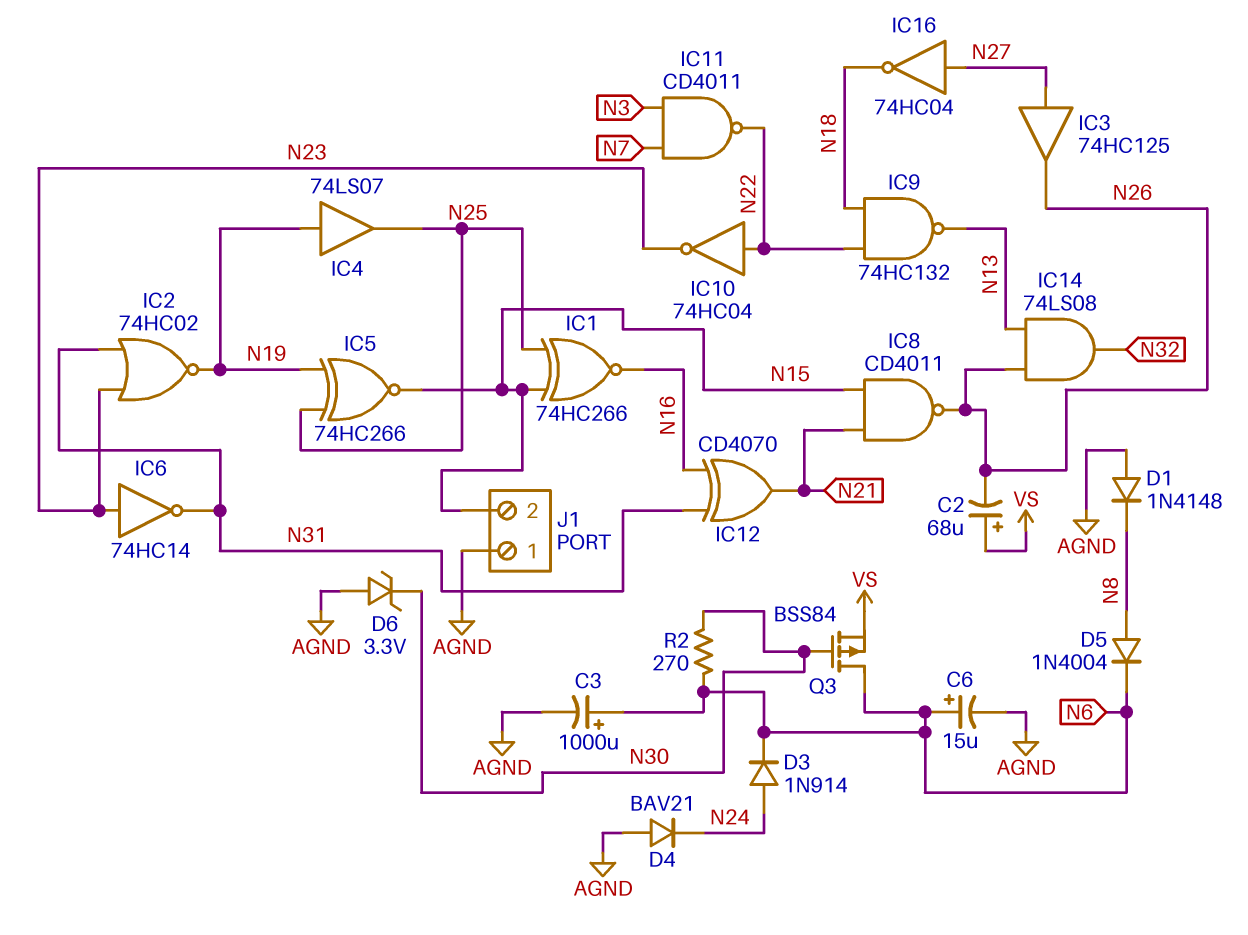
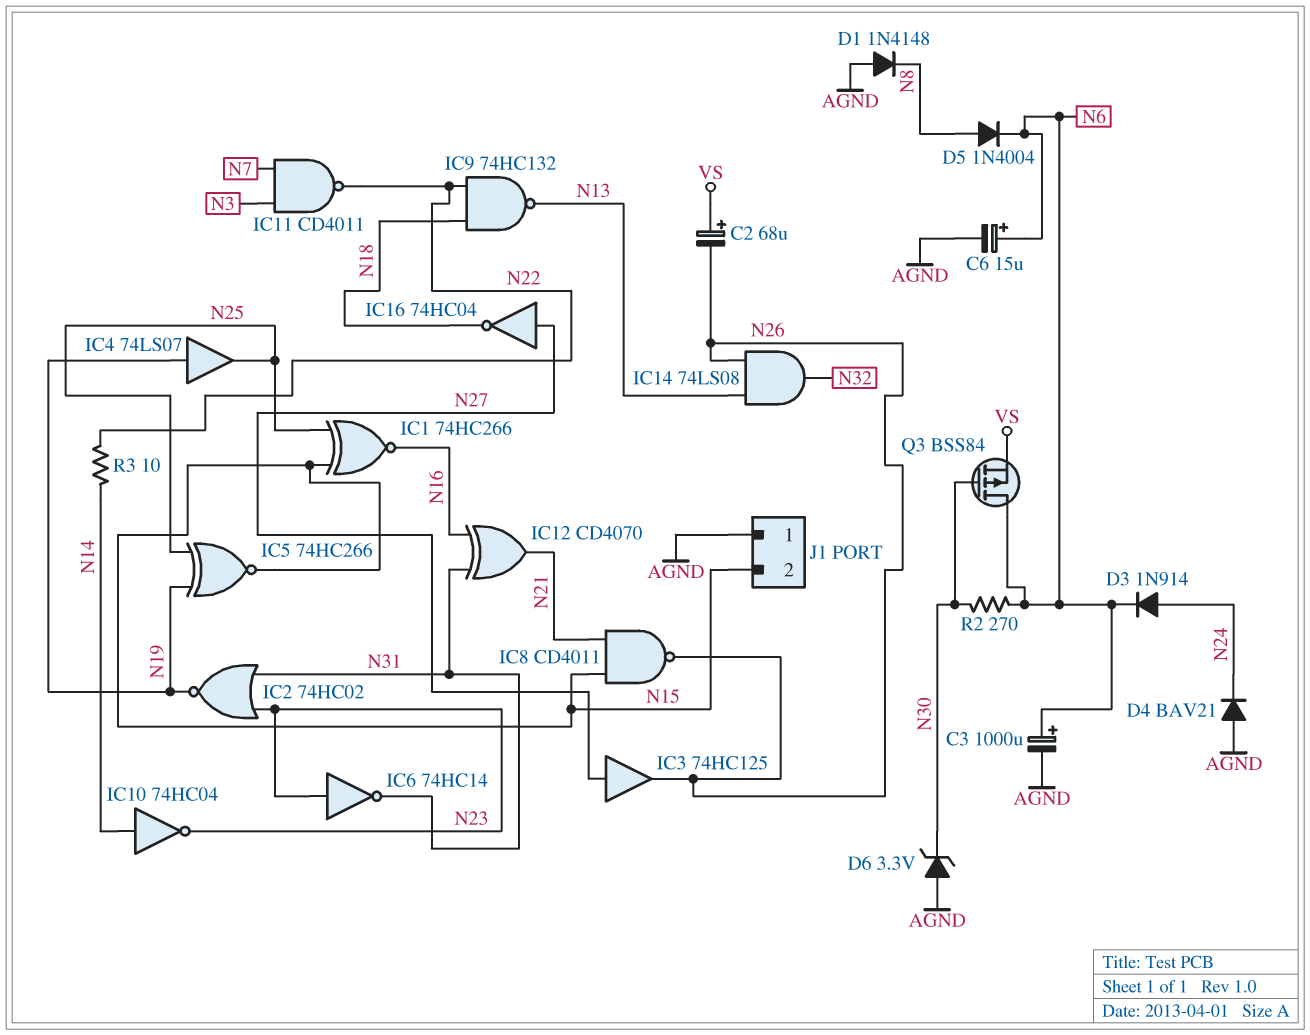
IC10: NOT 74HC04 (in N22, out N23) -> NOT 74HC04 (in N14, out N23)
R3: none -> 10 (N14, N22)

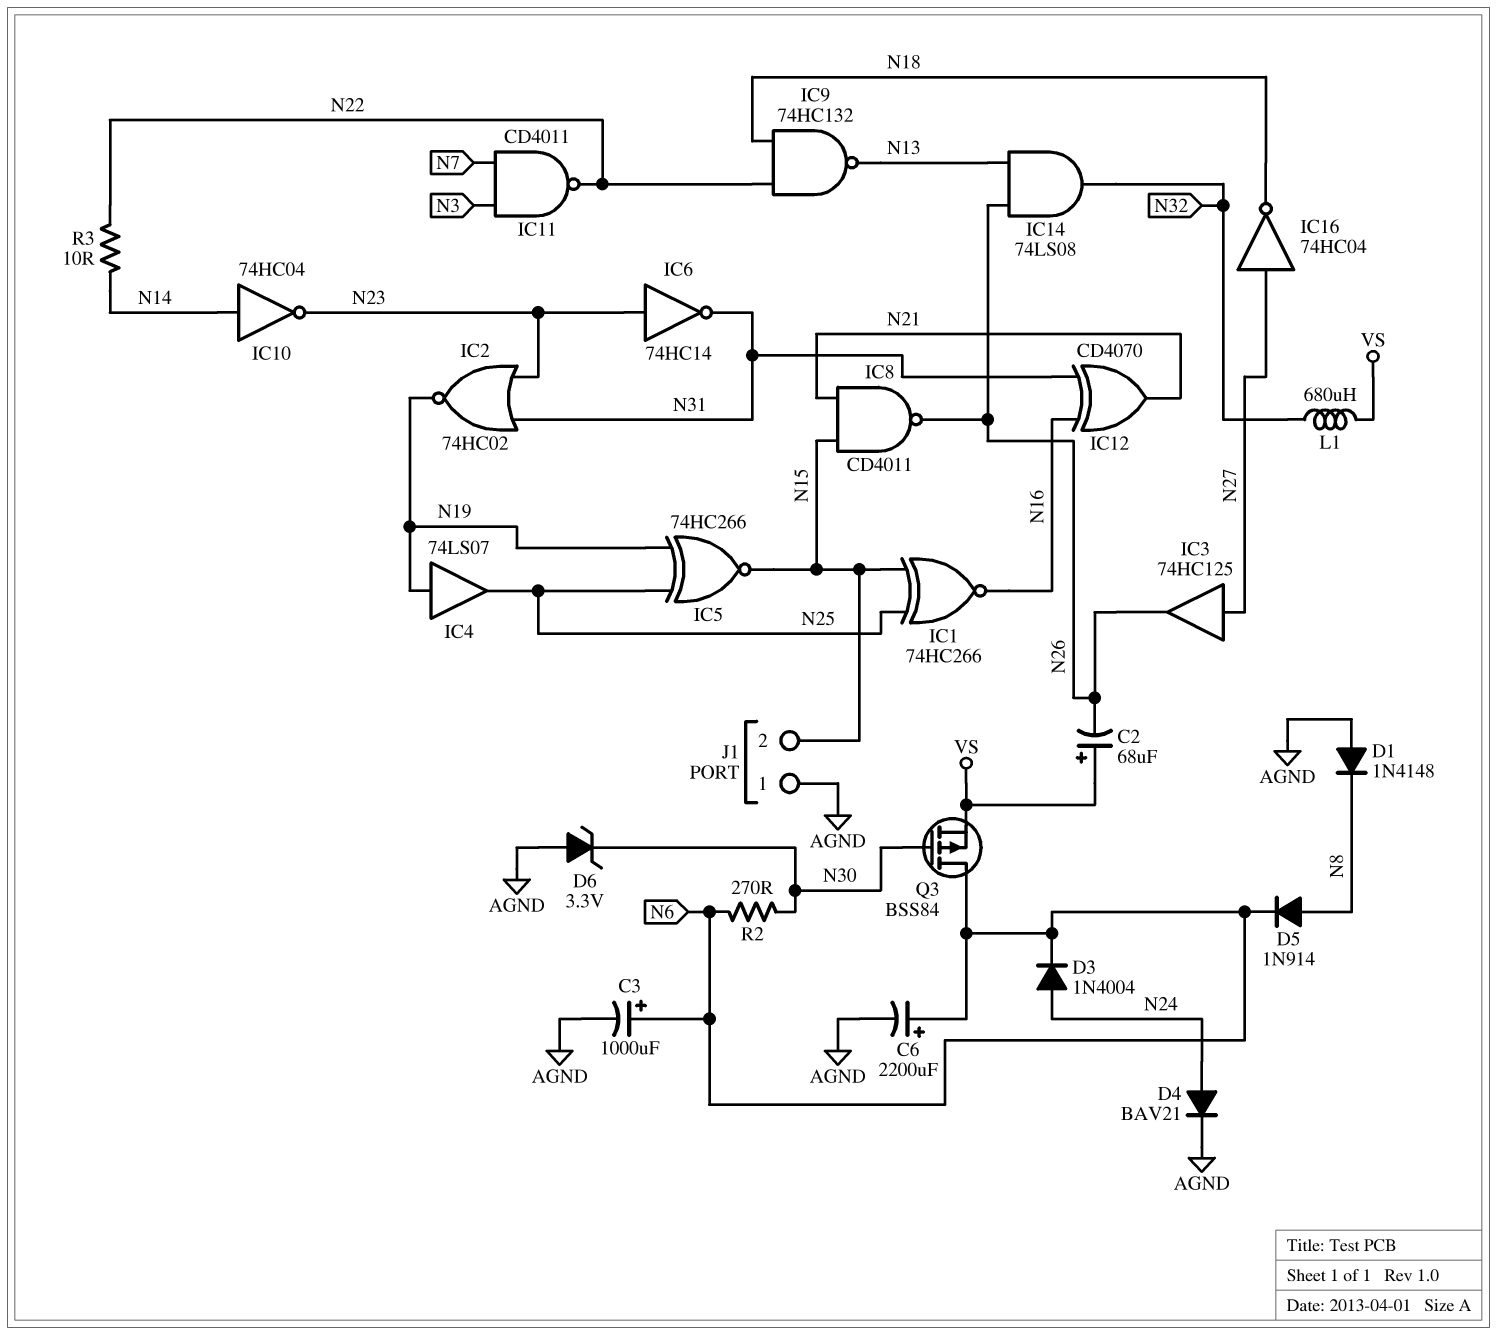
C6: 15uF (plus N6, minus AGND) -> 2200uF (plus N6, minus AGND)
D3: diode 1N914 (A N24, K N6) -> diode 1N4004 (A N24, K N6)
D4: diode BAV21 (A AGND, K N24) -> diode BAV21 (A N24, K AGND)
D5: diode 1N4004 (A N8, K N6) -> diode 1N914 (A N8, K N6)
L1: none -> 680uH (N32, VS)

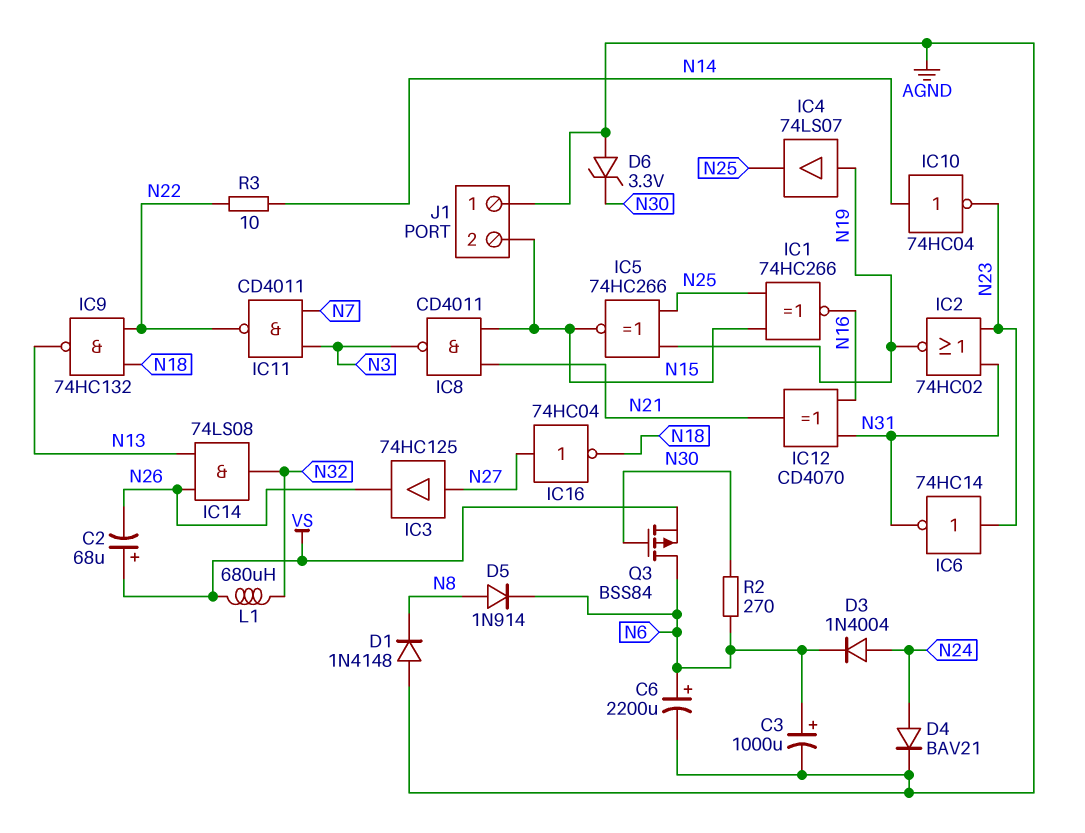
IC8: NAND CD4011 (in N15, in N21, out N26) -> NAND CD4011 (in N15, in N21, out N3)

